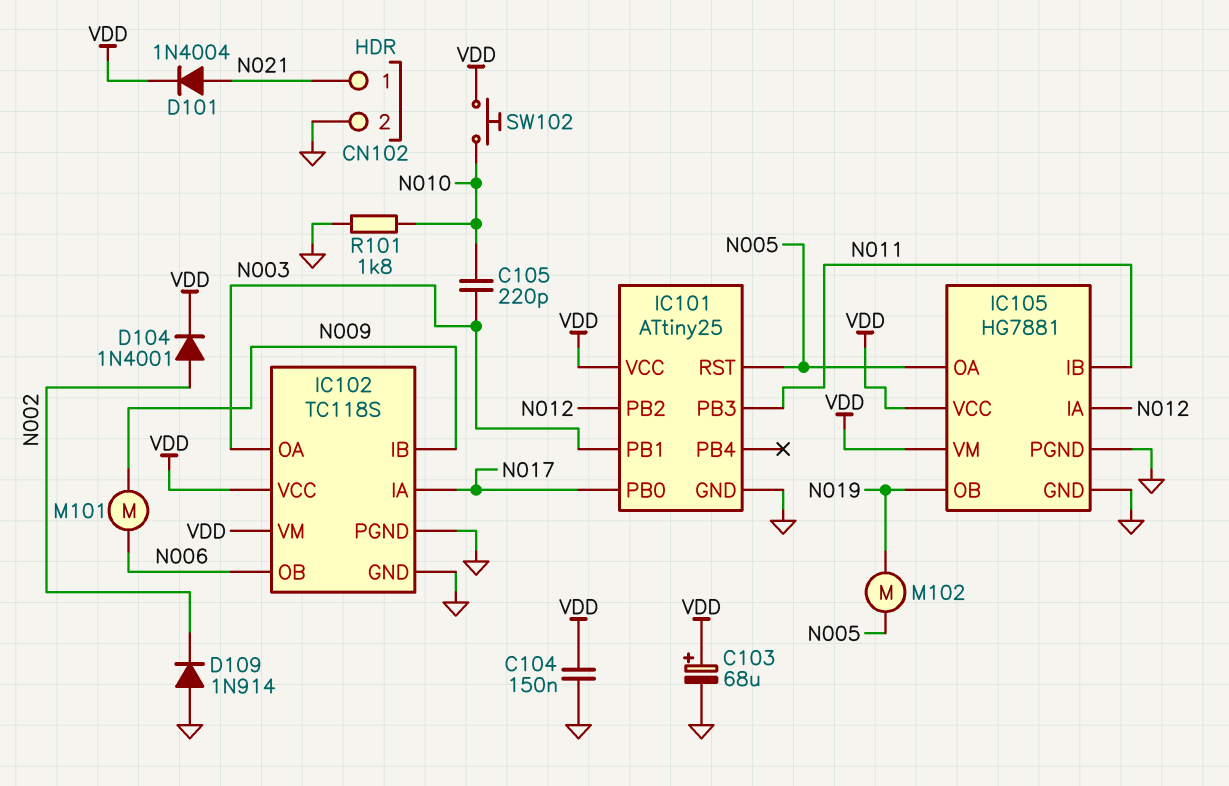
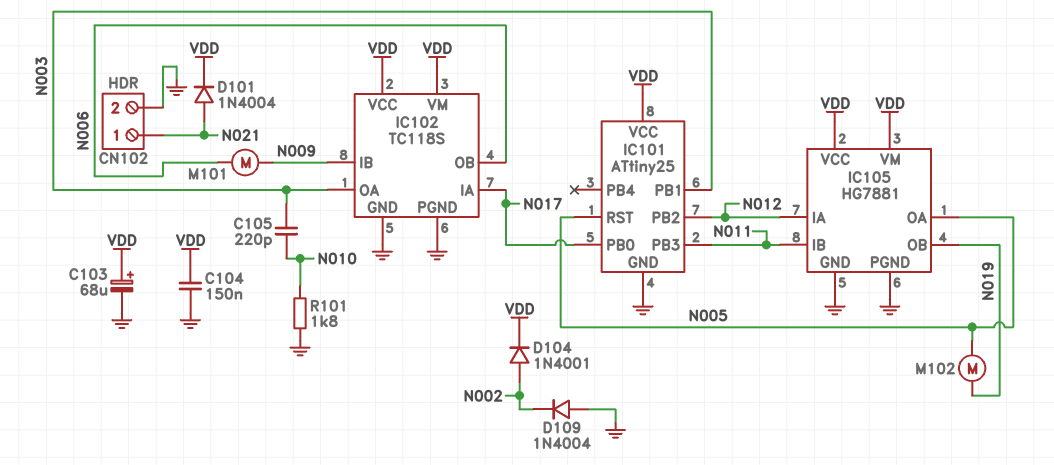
D109: diode 1N914 (A GND, K N002) -> diode 1N4004 (A GND, K N002)
SW102: button (N010, VDD) -> none

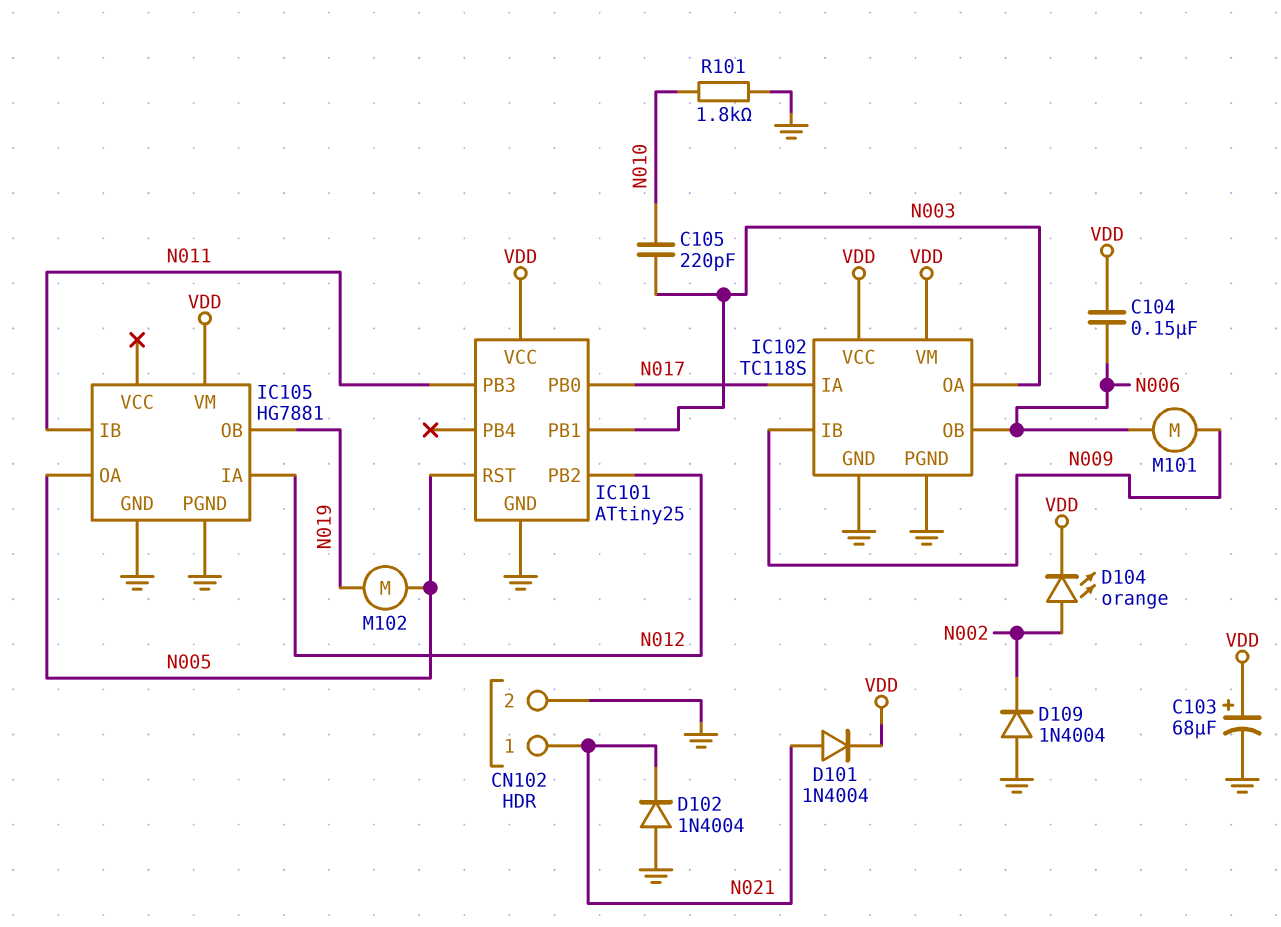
C104: 150nF (GND, VDD) -> 150nF (N006, VDD)
D102: none -> diode 1N4004 (A GND, K N021)
D104: diode 1N4001 (A N002, K VDD) -> LED orange (A N002, K VDD)
IC105 pin VCC: VDD -> none

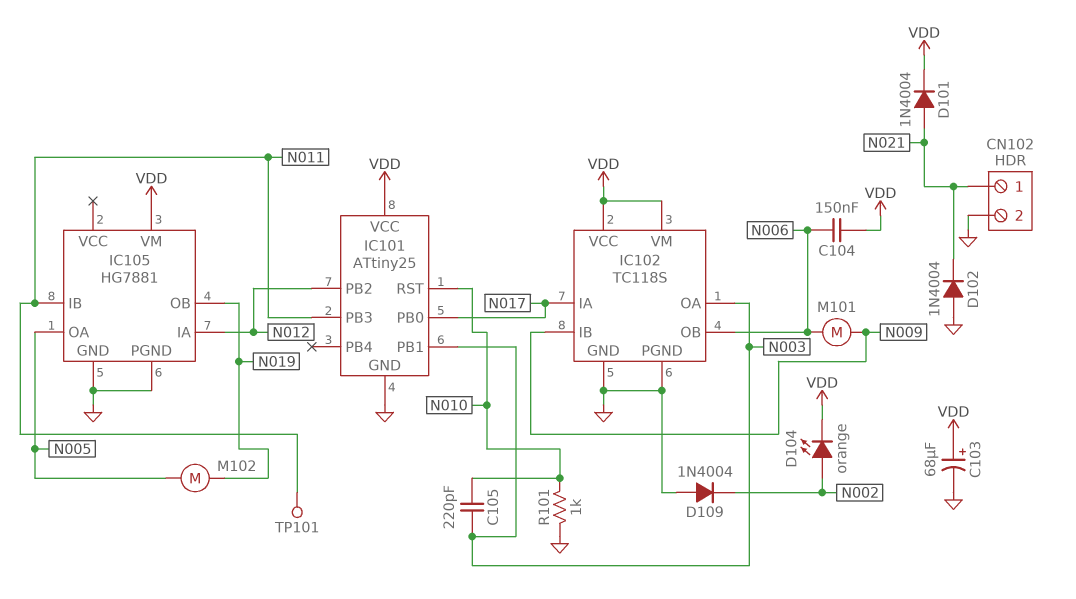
IC101 pin RST: N005 -> N010
R101: 1.8k (GND, N010) -> 1k (GND, N010)
TP101: none -> test point (N011)

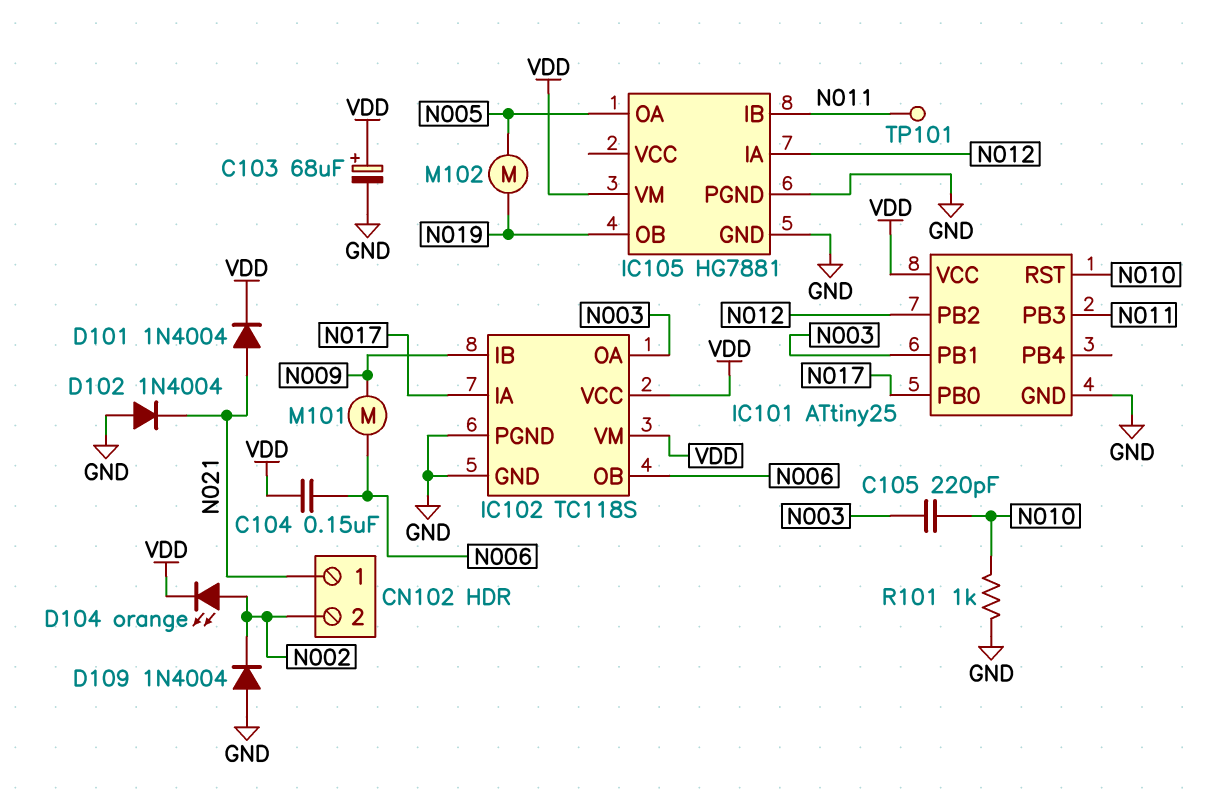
CN102 pin 2: GND -> N002

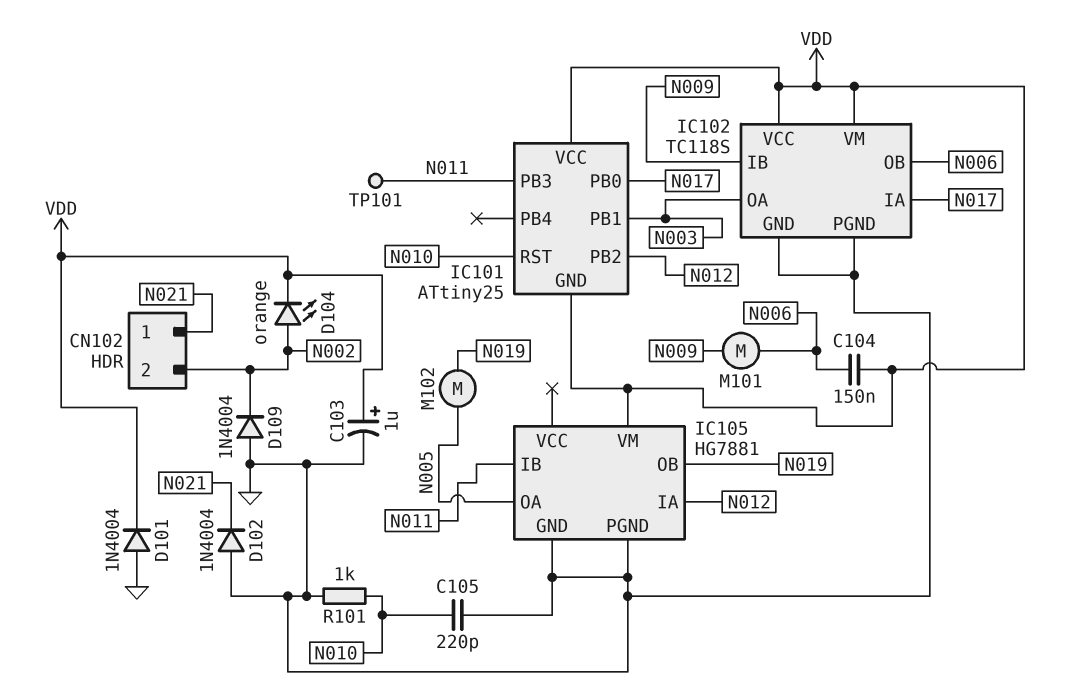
C103: 68uF (plus VDD, minus GND) -> 1uF (plus VDD, minus GND)
C105: 220pF (N003, N010) -> 220pF (GND, N010)
D101: diode 1N4004 (A N021, K VDD) -> diode 1N4004 (A GND, K VDD)
IC101 pin GND: GND -> VDD

